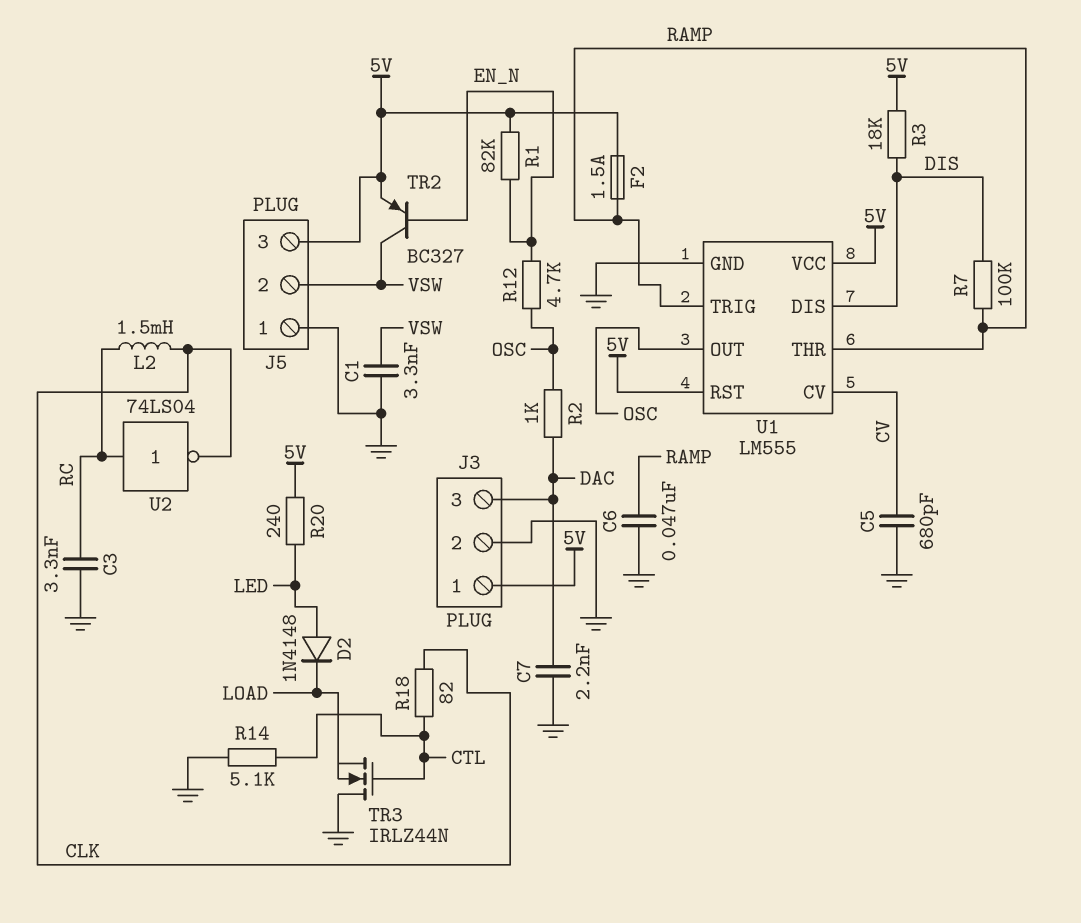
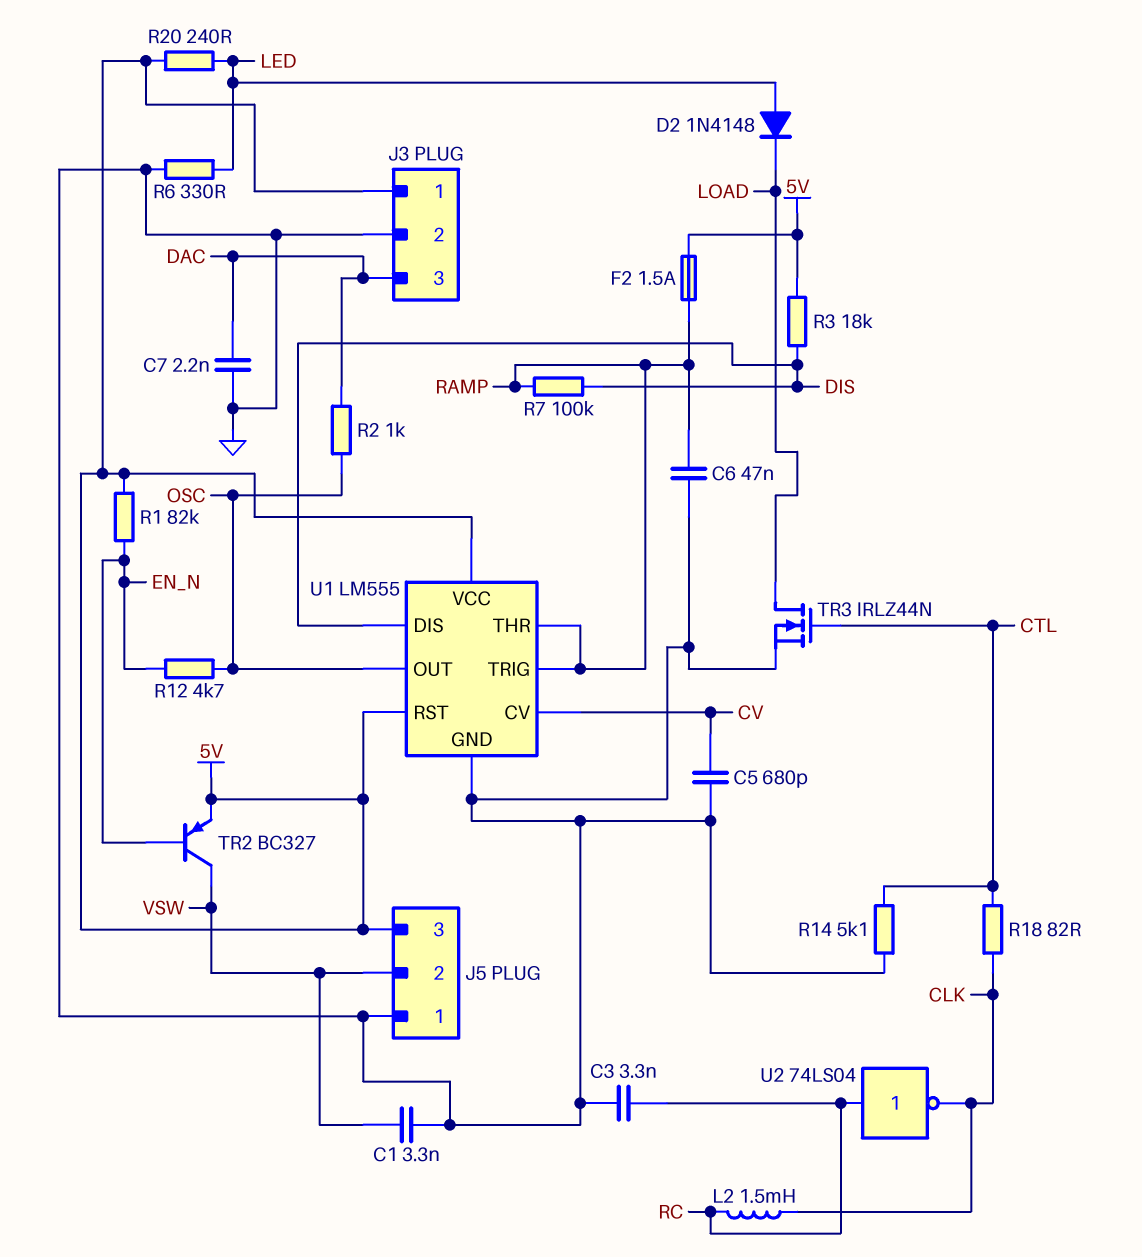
R6: none -> 330 (GND, LED)
TR3: NMOS IRLZ44N (G CTL, D GND, S LOAD) -> NMOS IRLZ44N (G CTL, D LOAD, S GND)

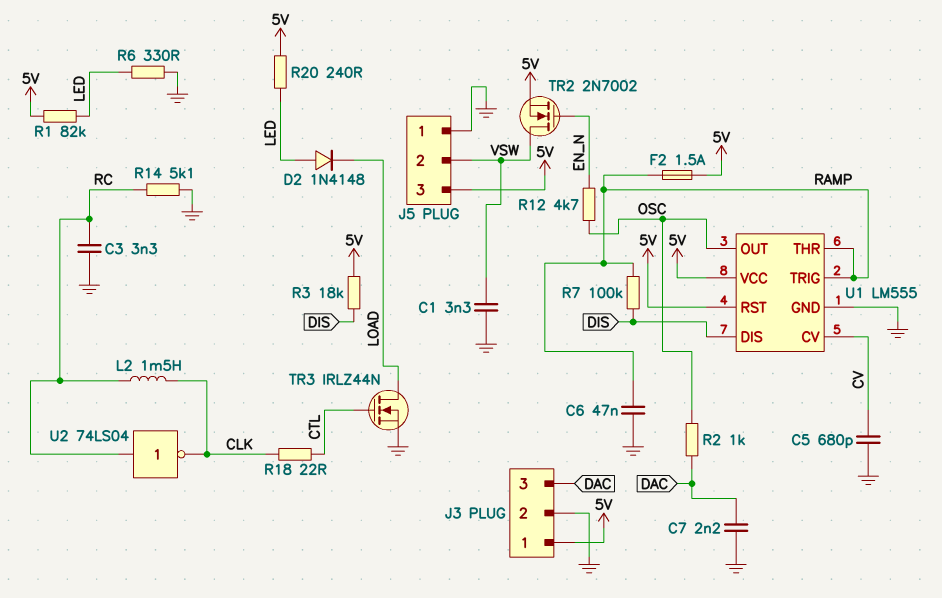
R1: 82k (5V, EN_N) -> 82k (5V, LED)
R14: 5.1k (CTL, GND) -> 5.1k (GND, RC)
R18: 82 (CLK, CTL) -> 22 (CLK, CTL)
TR2: PNP BC327 (B EN_N, C VSW, E 5V) -> NMOS 2N7002 (G EN_N, D VSW, S 5V)

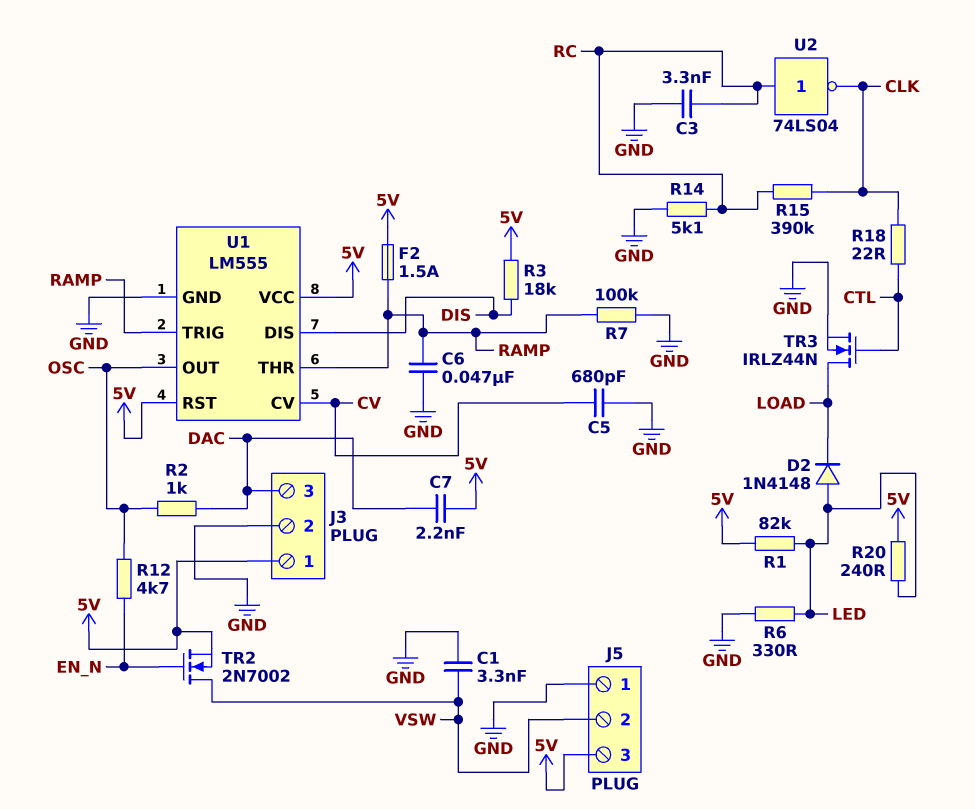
C7: 2.2nF (DAC, GND) -> 2.2nF (5V, DAC)
L2: 1.5mH (CLK, RC) -> none
R7: 100k (DIS, RAMP) -> 100k (GND, RAMP)
R15: none -> 390k (CLK, RC)

